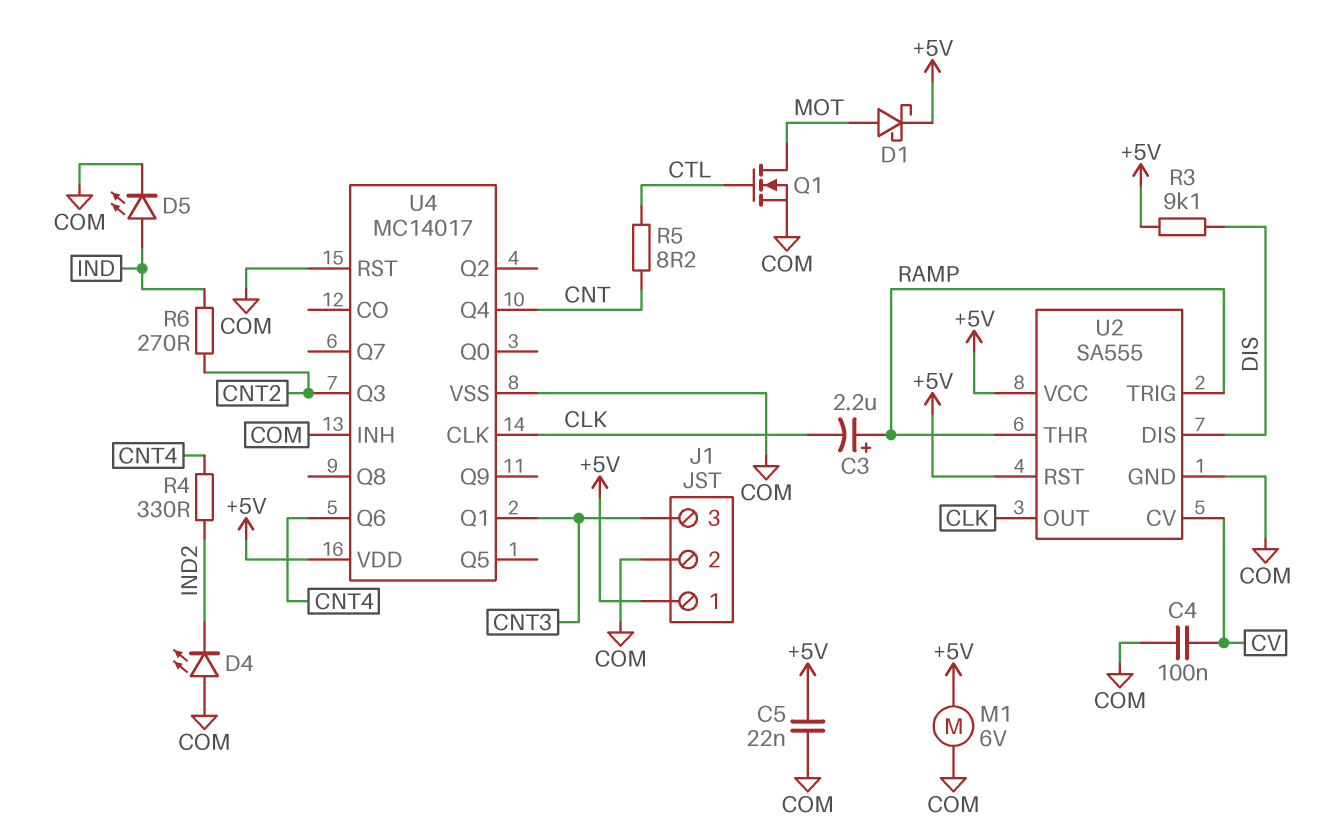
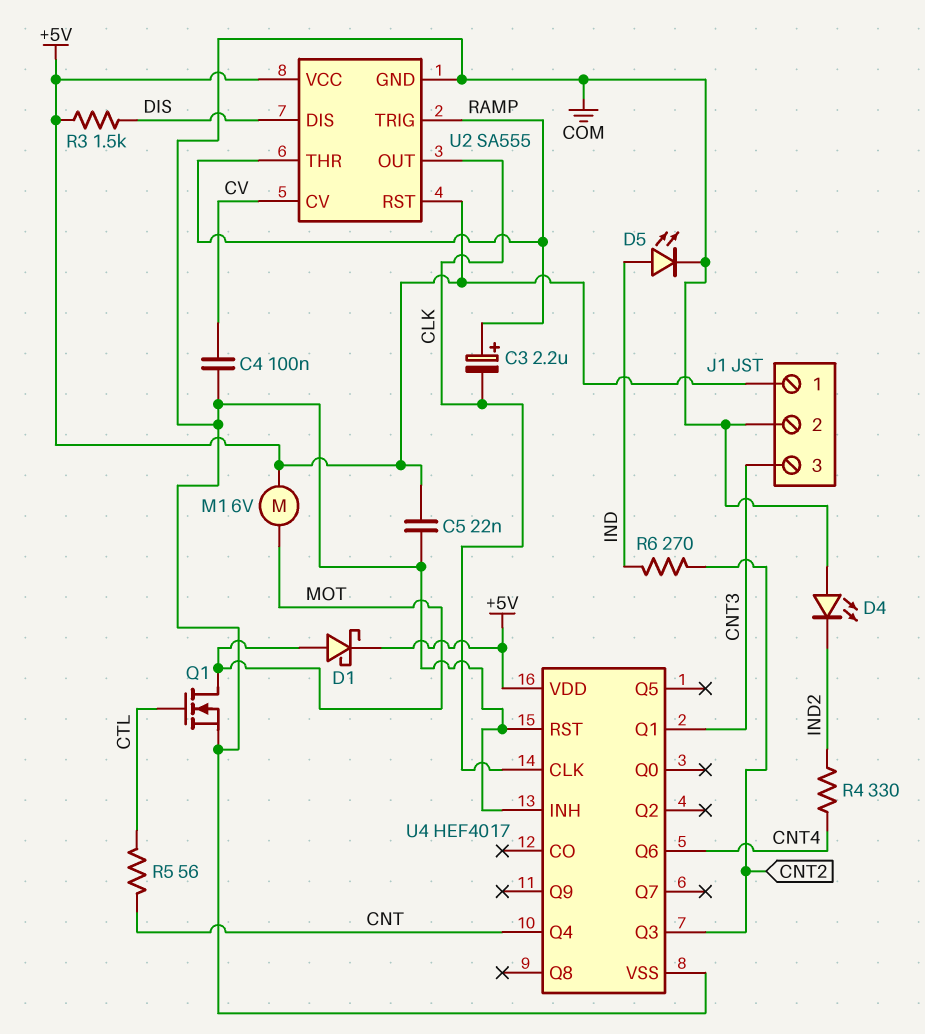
M1: motor 6V (+5V, COM) -> motor 6V (+5V, MOT)
R3: 9.1k (+5V, DIS) -> 1.5k (+5V, DIS)
R5: 8.2 (CNT, CTL) -> 56 (CNT, CTL)
U4: MC14017 -> HEF4017

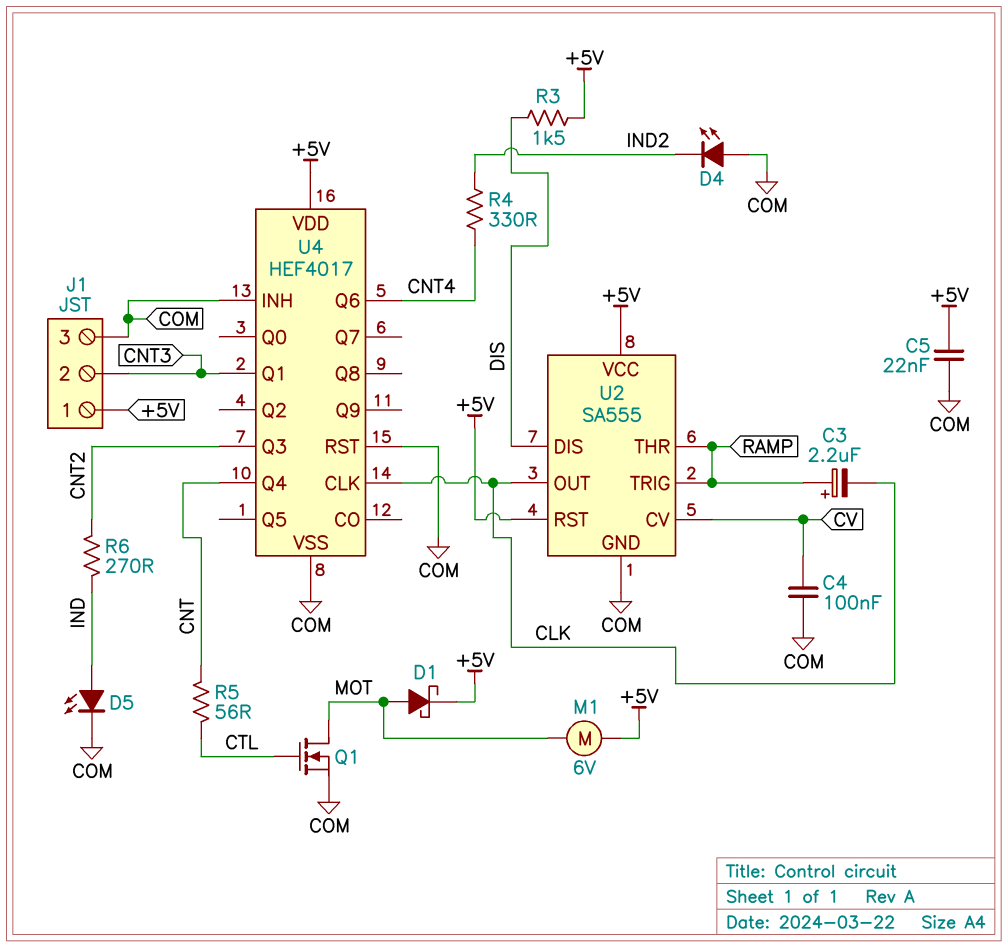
J1 pin 2: COM -> CNT3
J1 pin 3: CNT3 -> COM

